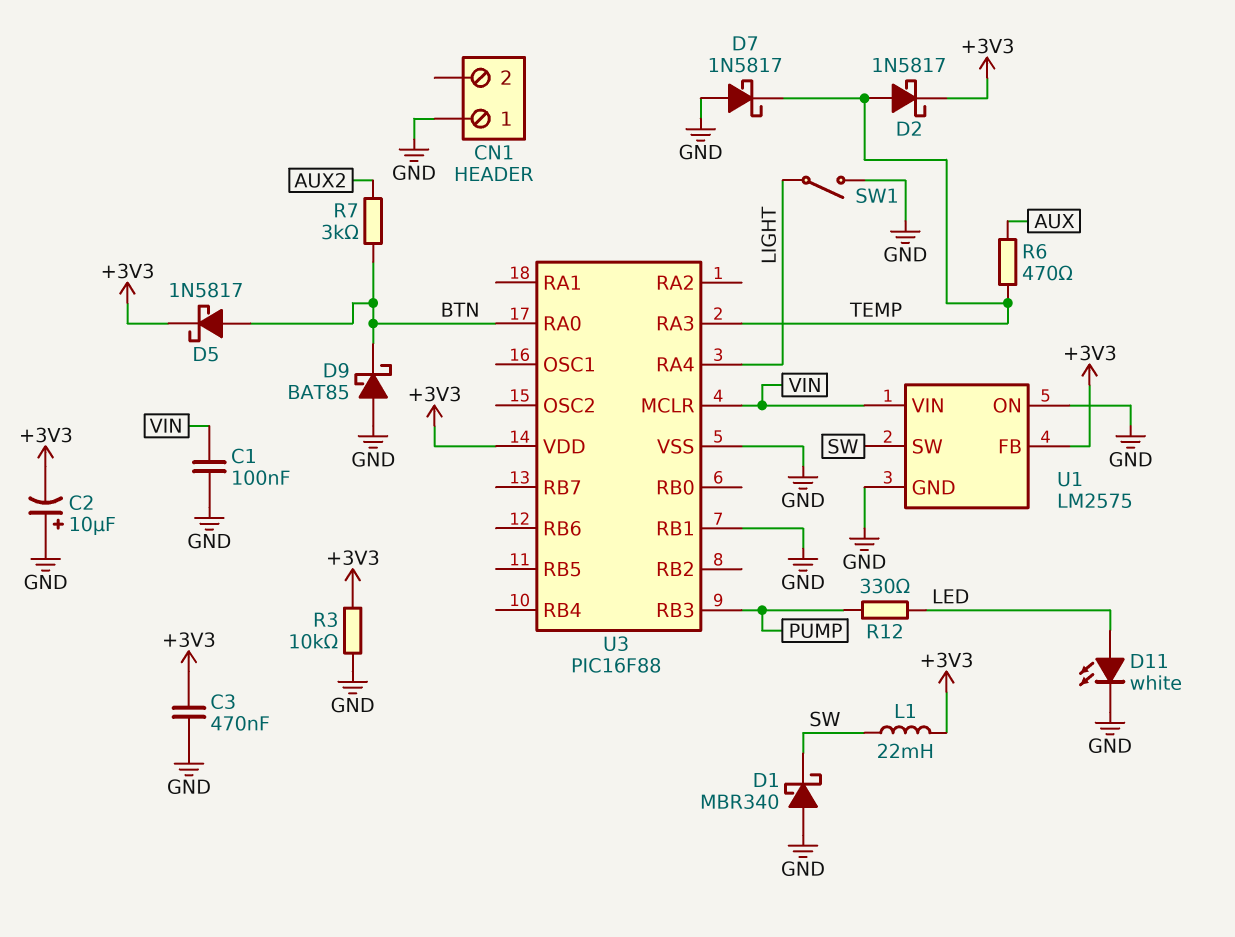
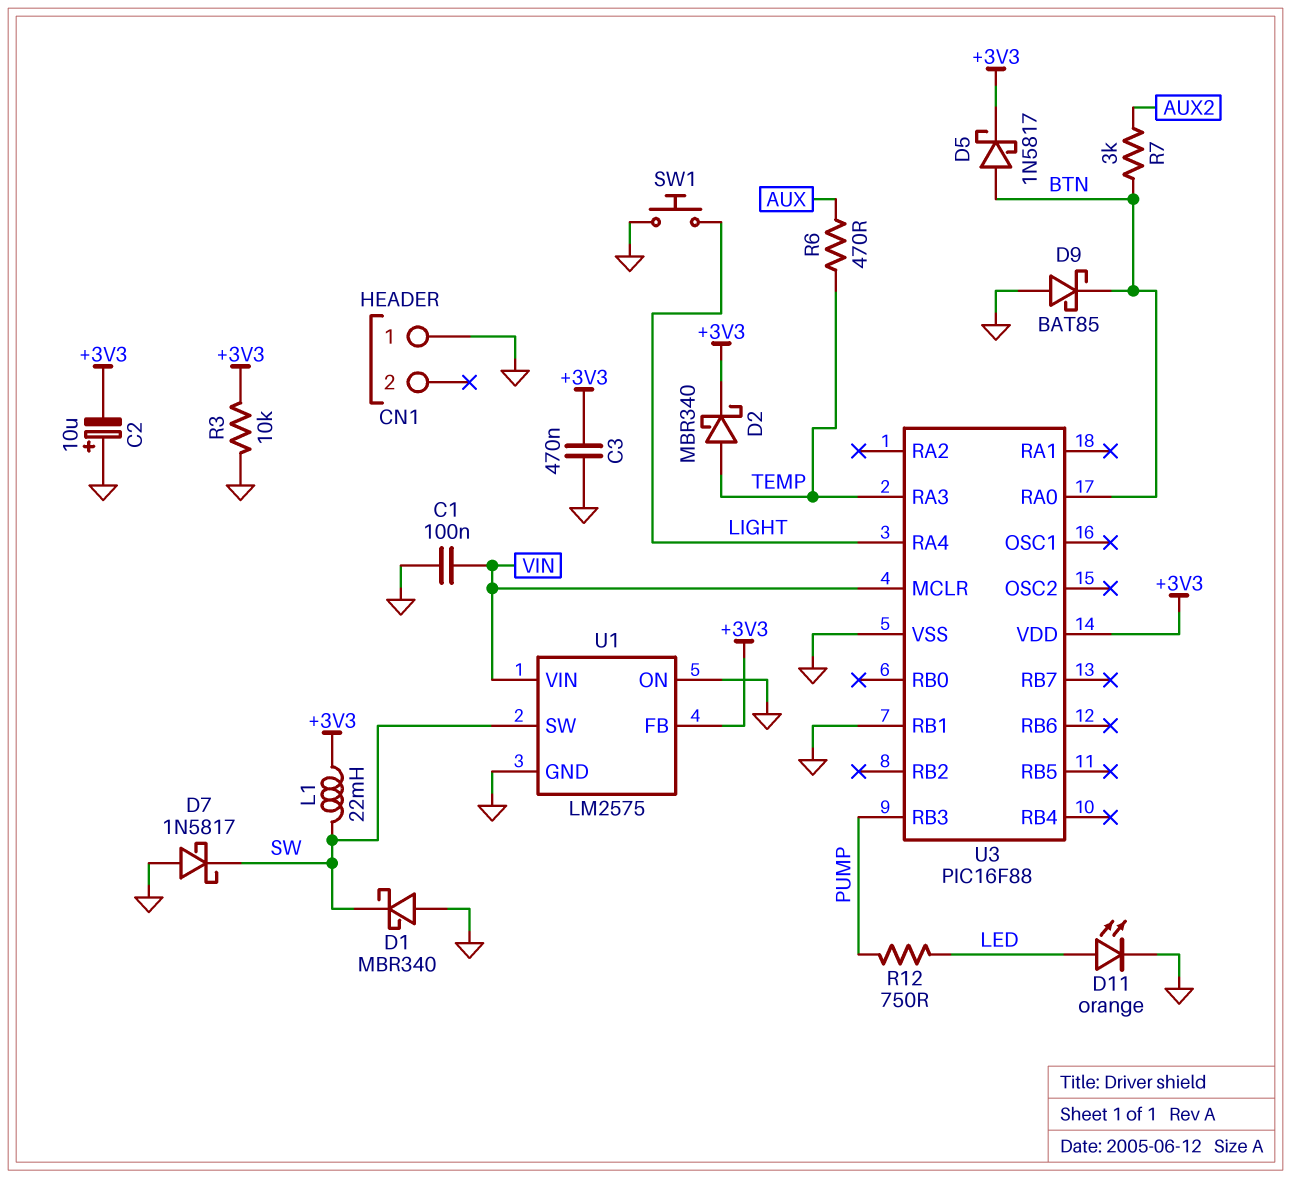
D2: schottky 1N5817 (A TEMP, K +3V3) -> schottky MBR340 (A TEMP, K +3V3)
D7: schottky 1N5817 (A GND, K TEMP) -> schottky 1N5817 (A GND, K SW)
D11: LED white (A LED, K GND) -> LED orange (A LED, K GND)
R12: 330 (LED, PUMP) -> 750 (LED, PUMP)
SW1: switch (GND, LIGHT) -> button (GND, LIGHT)

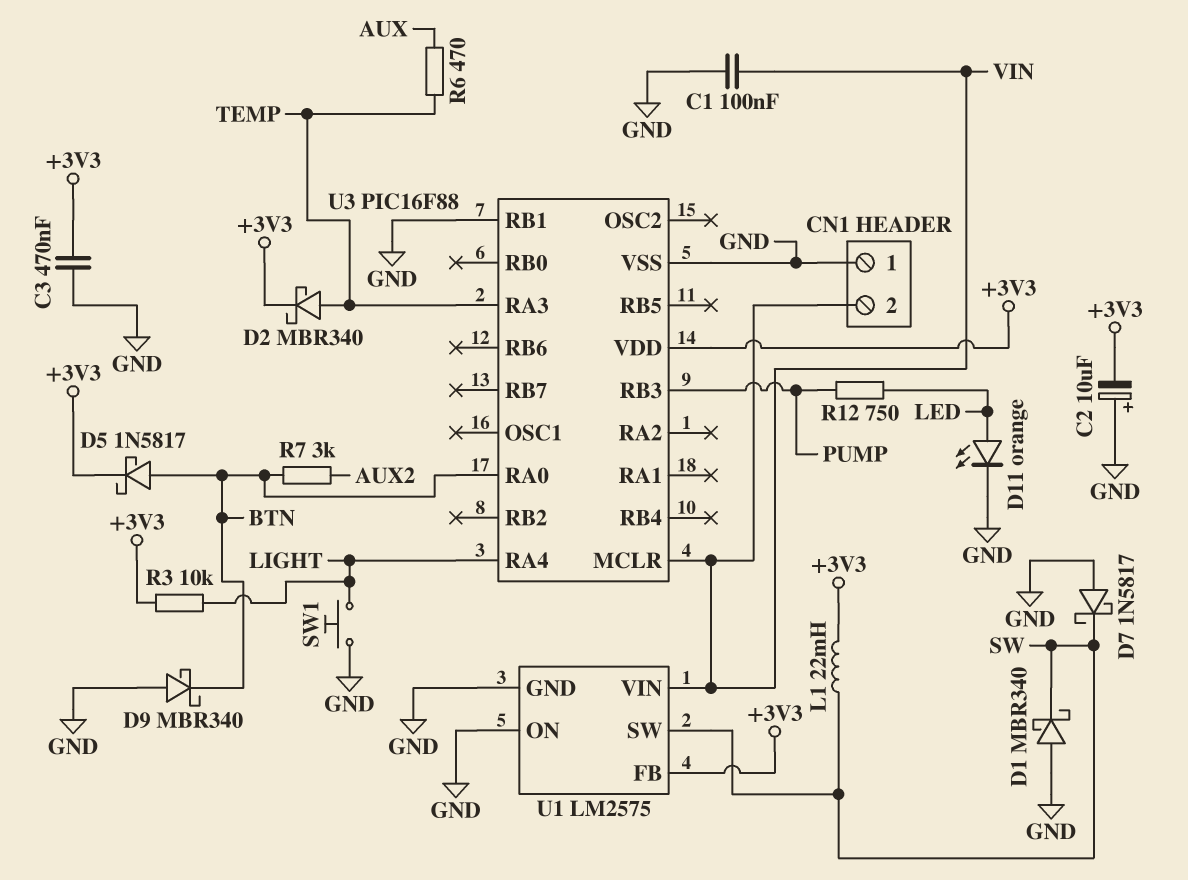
CN1 pin 2: none -> VIN
D9: schottky BAT85 (A GND, K BTN) -> schottky MBR340 (A GND, K BTN)
R3: 10k (+3V3, GND) -> 10k (+3V3, LIGHT)

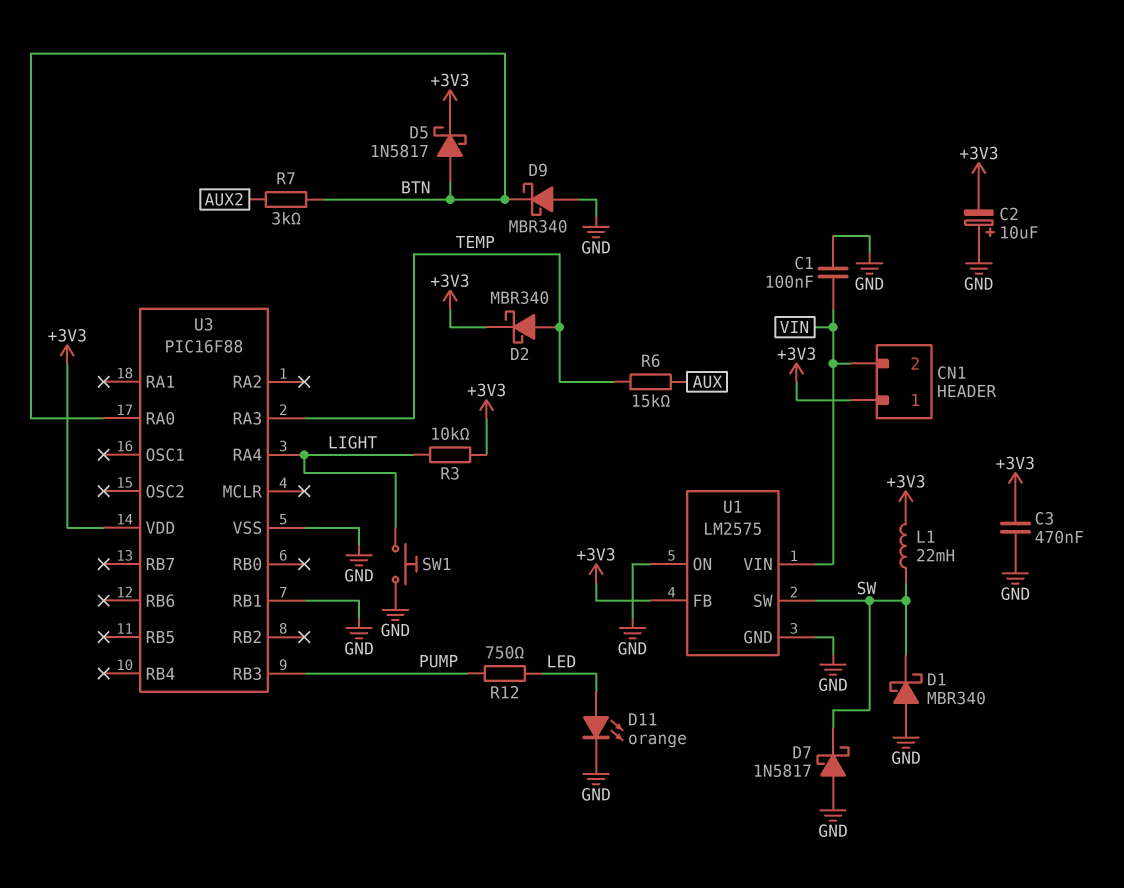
CN1 pin 1: GND -> +3V3
R6: 470 (AUX, TEMP) -> 15k (AUX, TEMP)
U3 pin MCLR: VIN -> none

